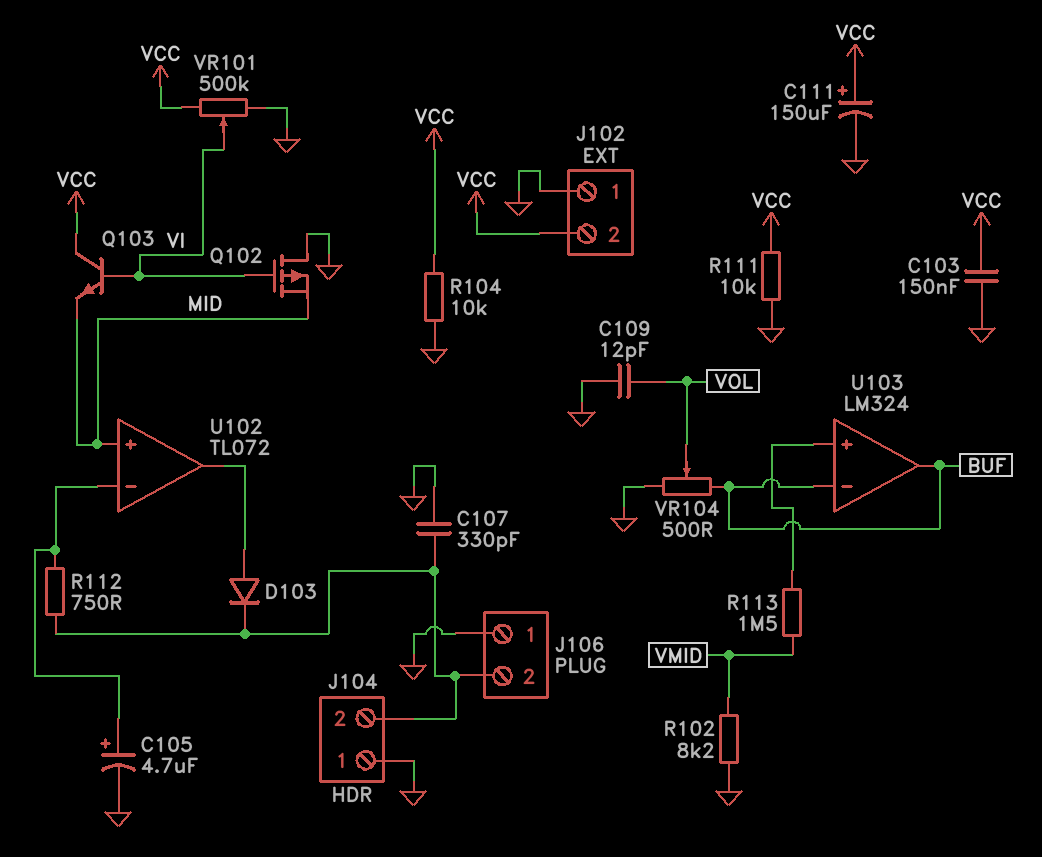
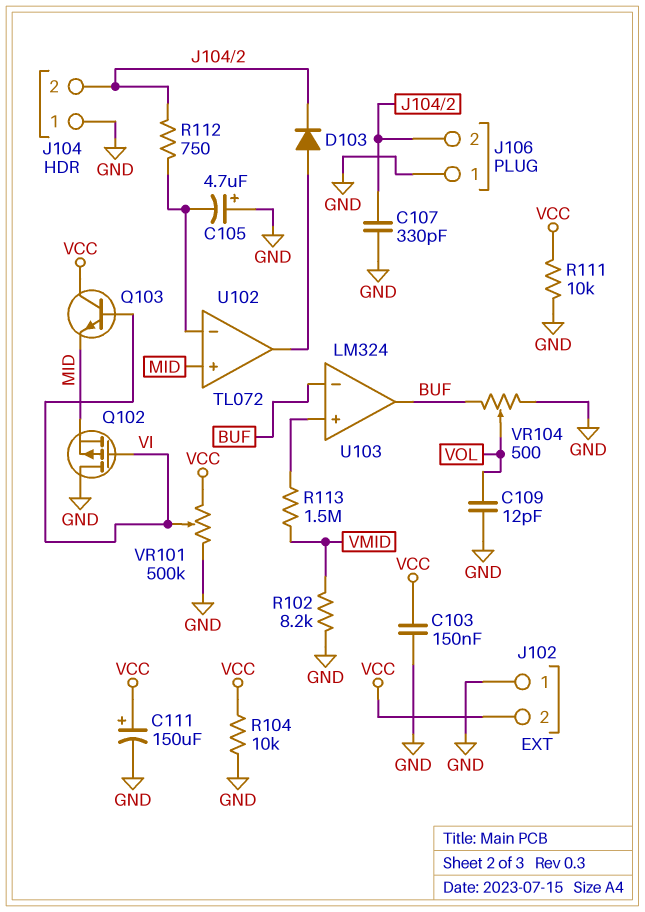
C105: 4.7uF (plus U102/in-, minus GND) -> 4.7uF (plus GND, minus U102/in-)

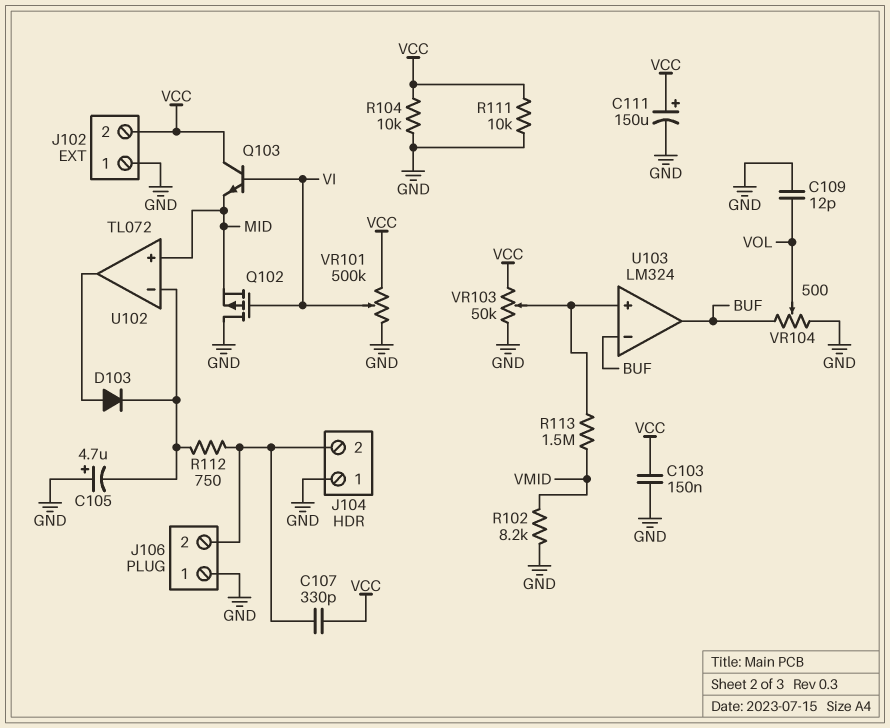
C107: 330pF (GND, J104/2) -> 330pF (J104/2, VCC)
D103: diode (A U102/out, K J104/2) -> diode (A U102/out, K U102/in-)
VR103: none -> 50k (GND, VCC, wiper U103/in+)

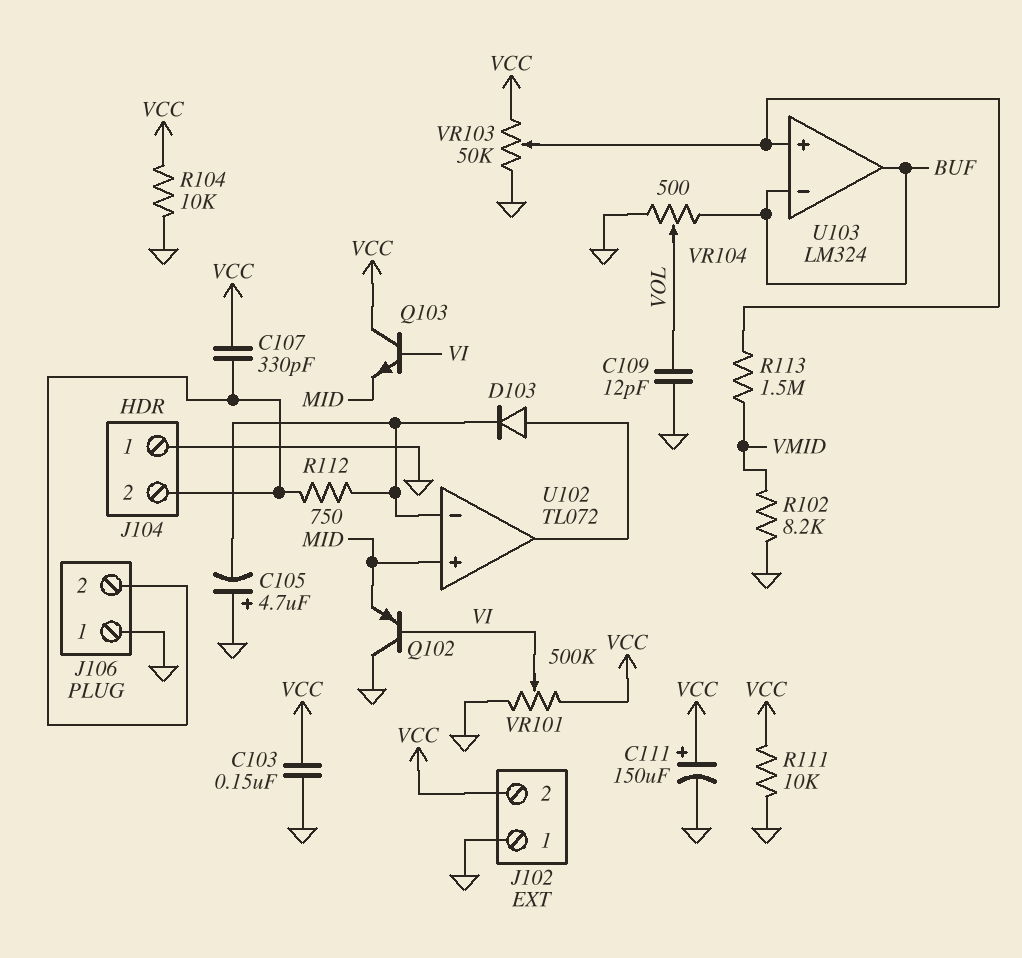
Q102: PMOS (G VI, D GND, S MID) -> PNP (B VI, C GND, E MID)

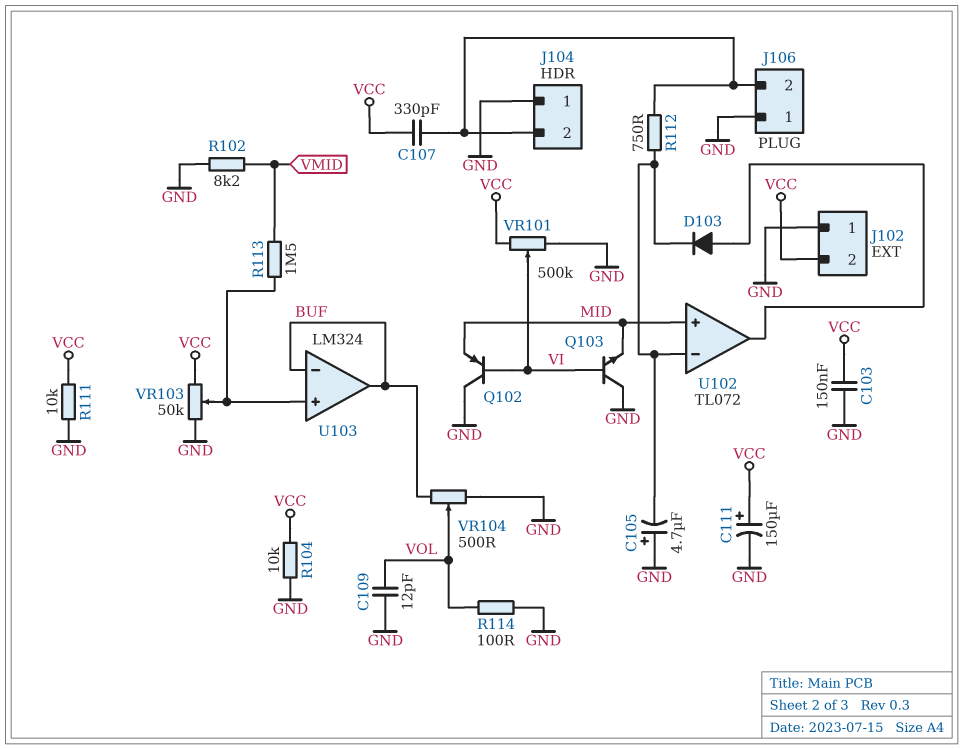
Q103: NPN (B VI, C VCC, E MID) -> NPN (B VI, C GND, E MID)
R114: none -> 100 (GND, VOL)

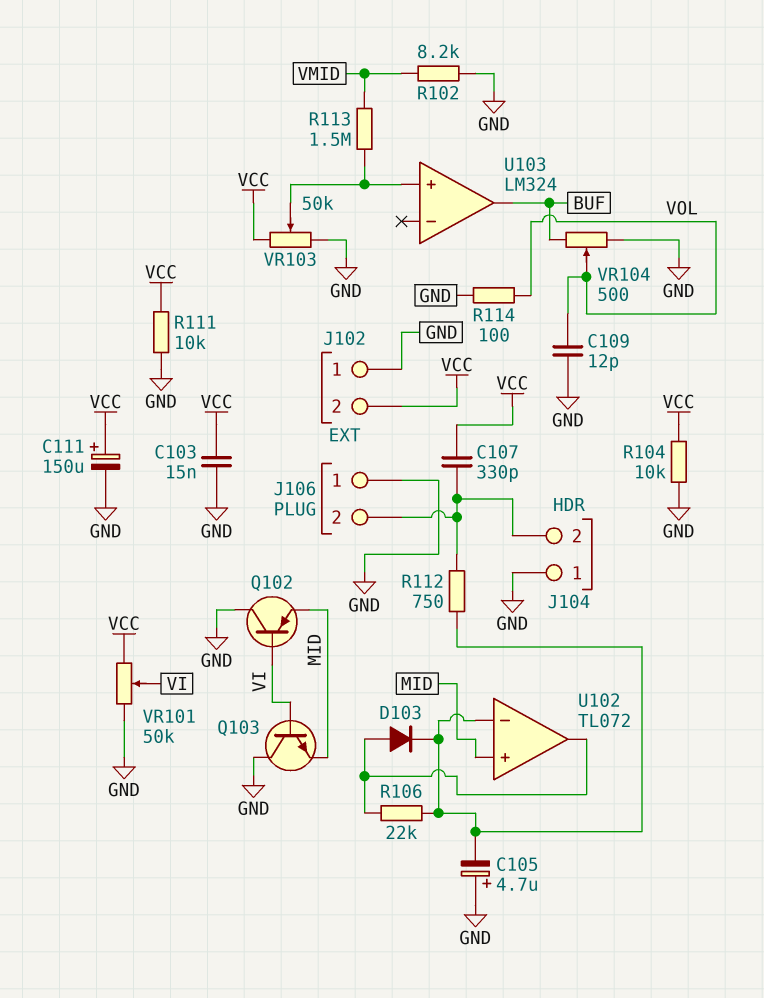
C103: 150nF (GND, VCC) -> 15nF (GND, VCC)
R106: none -> 22k (U102/in-, U102/out)
U103 pin in-: BUF -> none
VR101: 500k (GND, VCC, wiper VI) -> 50k (GND, VCC, wiper VI)

